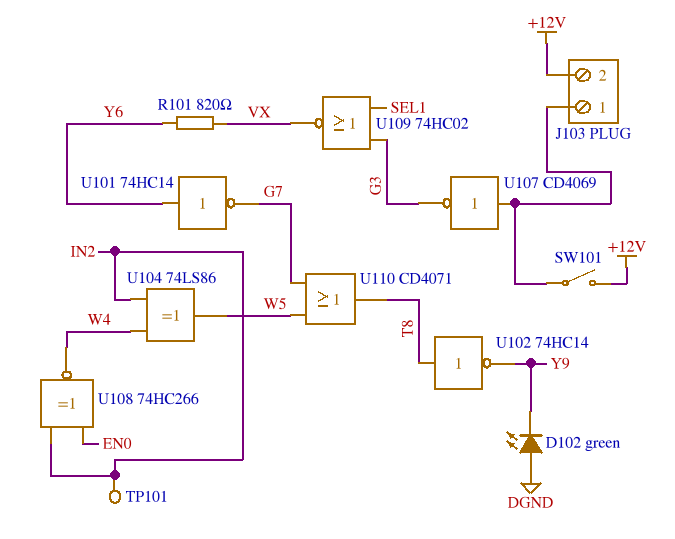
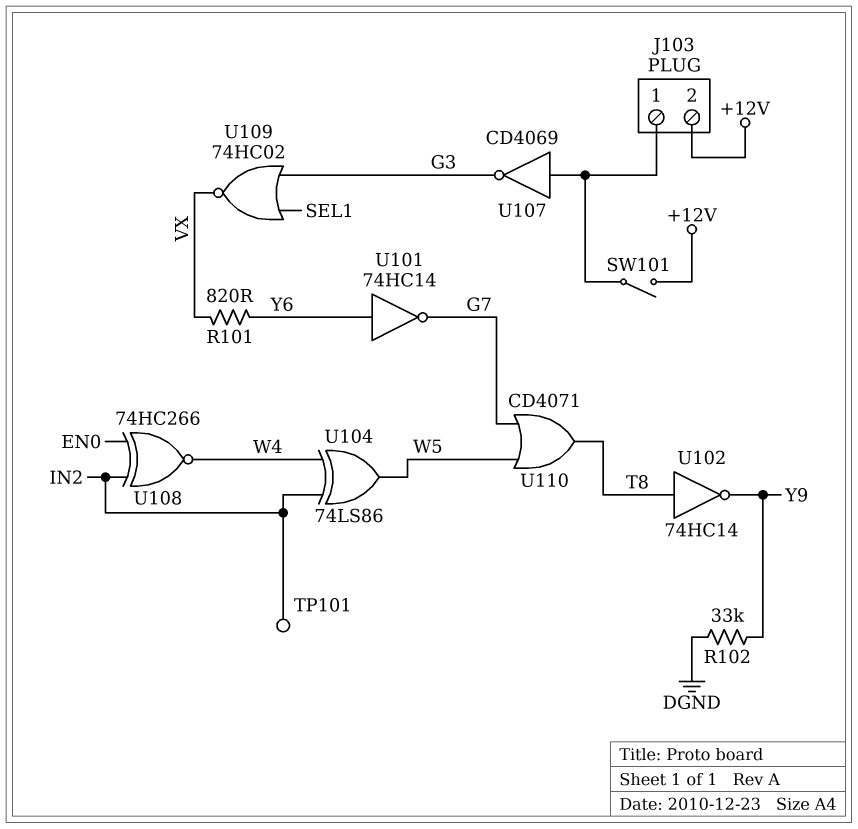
D102: LED green (A DGND, K Y9) -> none
R102: none -> 33k (DGND, Y9)

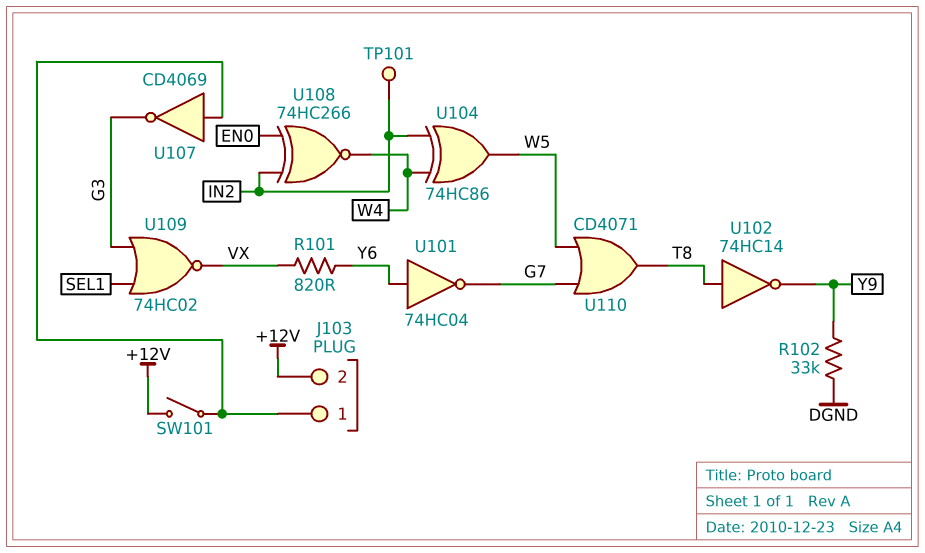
U101: NOT 74HC14 (in Y6, out G7) -> NOT 74HC04 (in Y6, out G7)
U104: XOR 74LS86 (in IN2, in W4, out W5) -> XOR 74HC86 (in IN2, in W4, out W5)

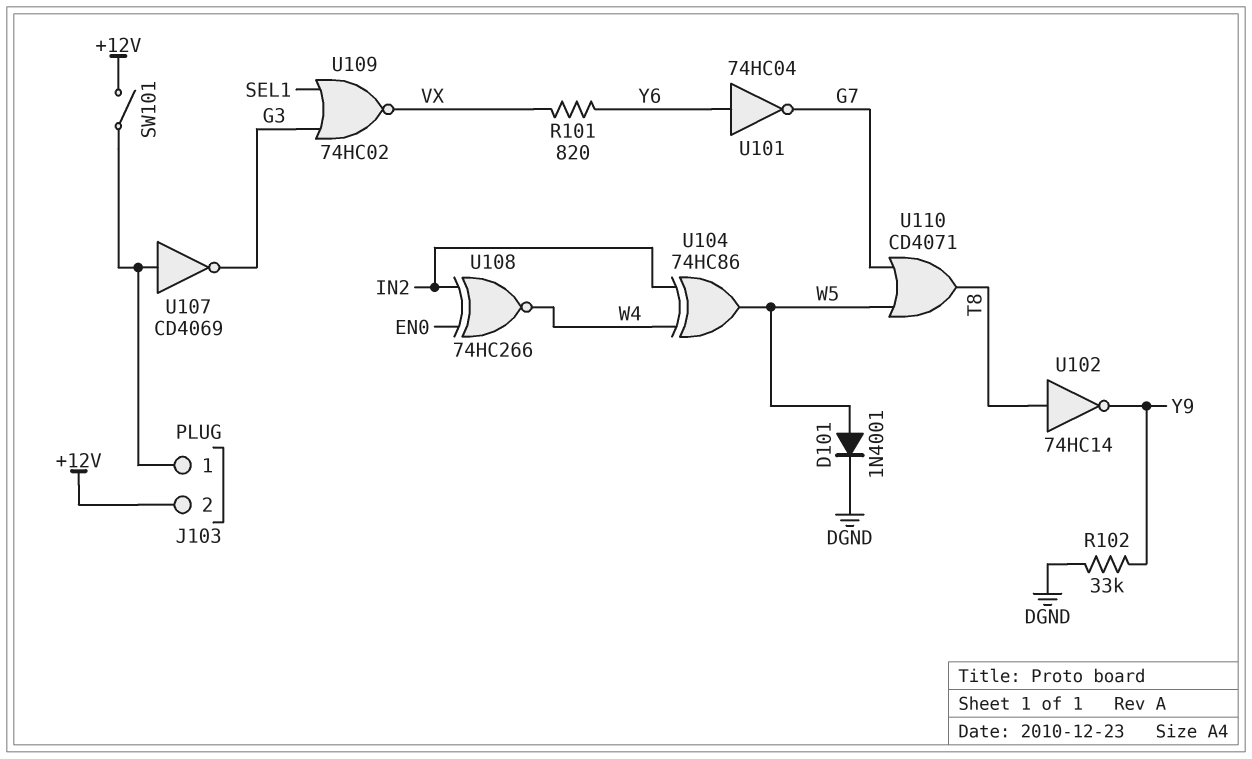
D101: none -> diode 1N4001 (A W5, K DGND)
TP101: test point (IN2) -> none

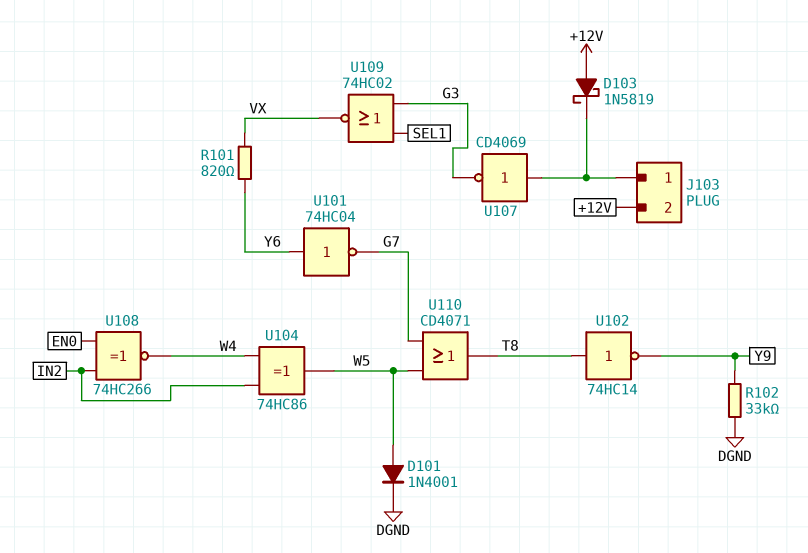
D103: none -> schottky 1N5819 (A +12V, K J103/1)
SW101: switch (+12V, J103/1) -> none

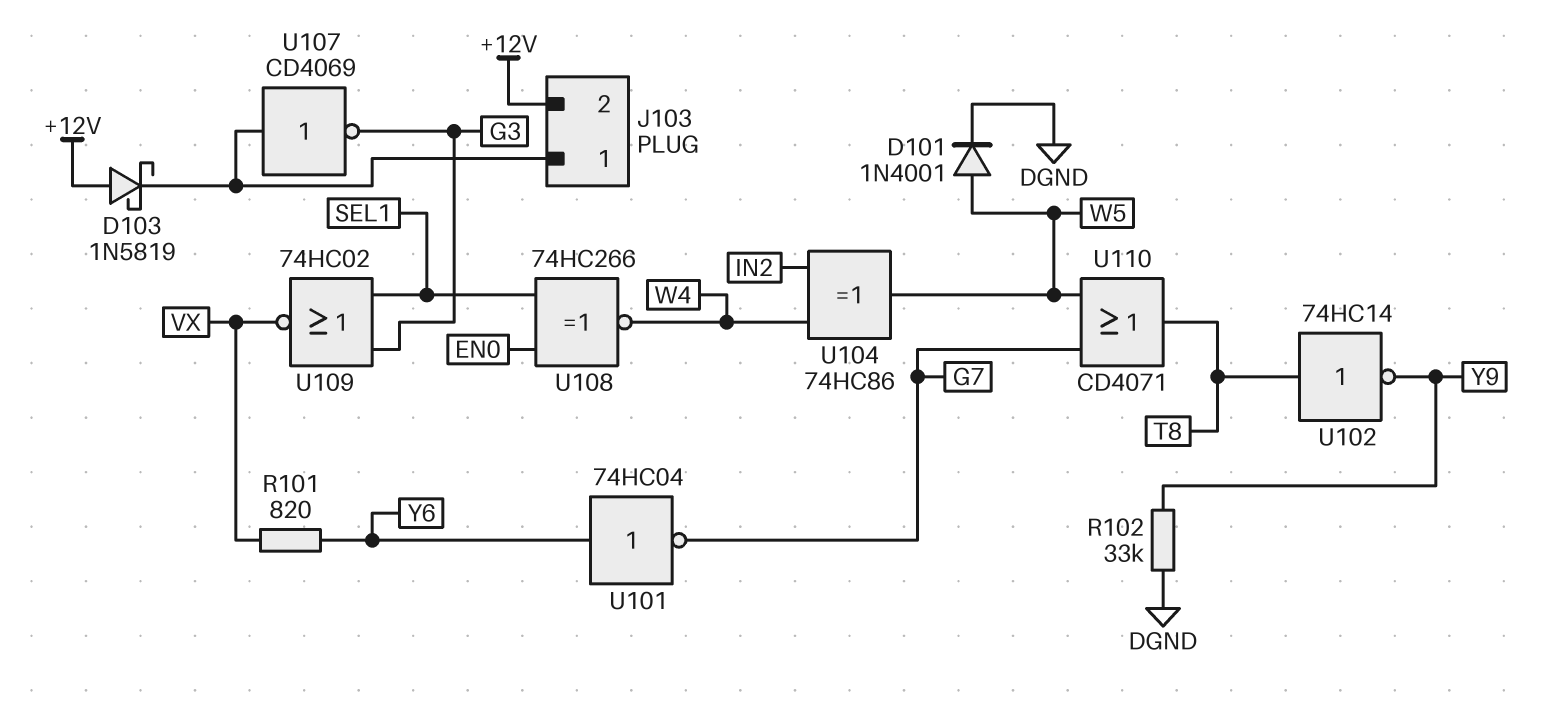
U108: XNOR 74HC266 (in EN0, in IN2, out W4) -> XNOR 74HC266 (in EN0, in SEL1, out W4)

